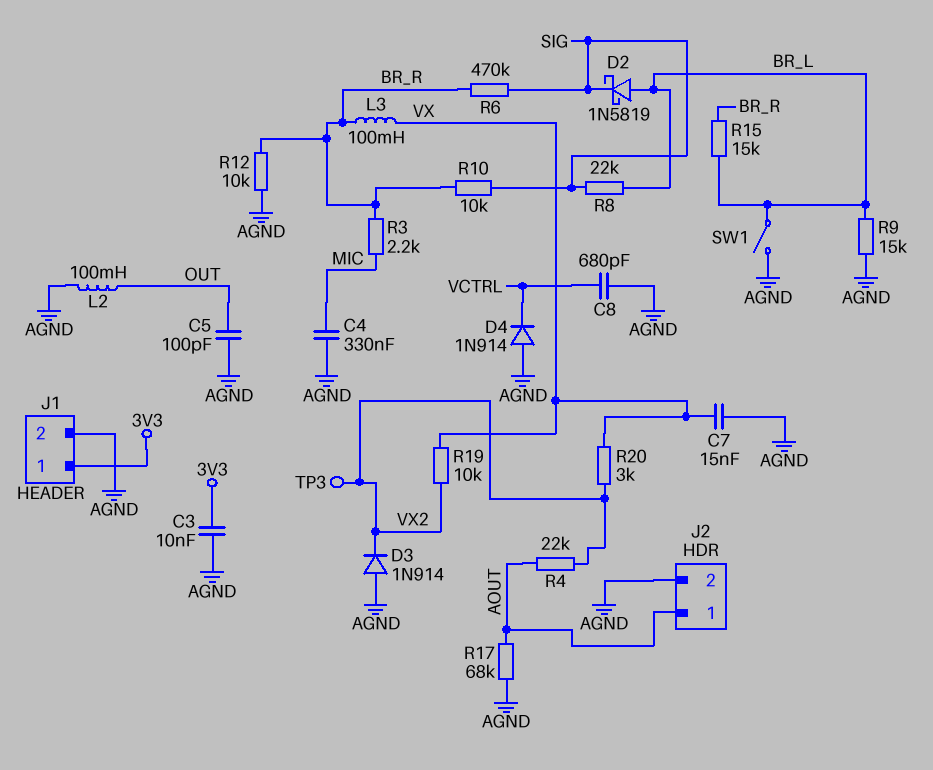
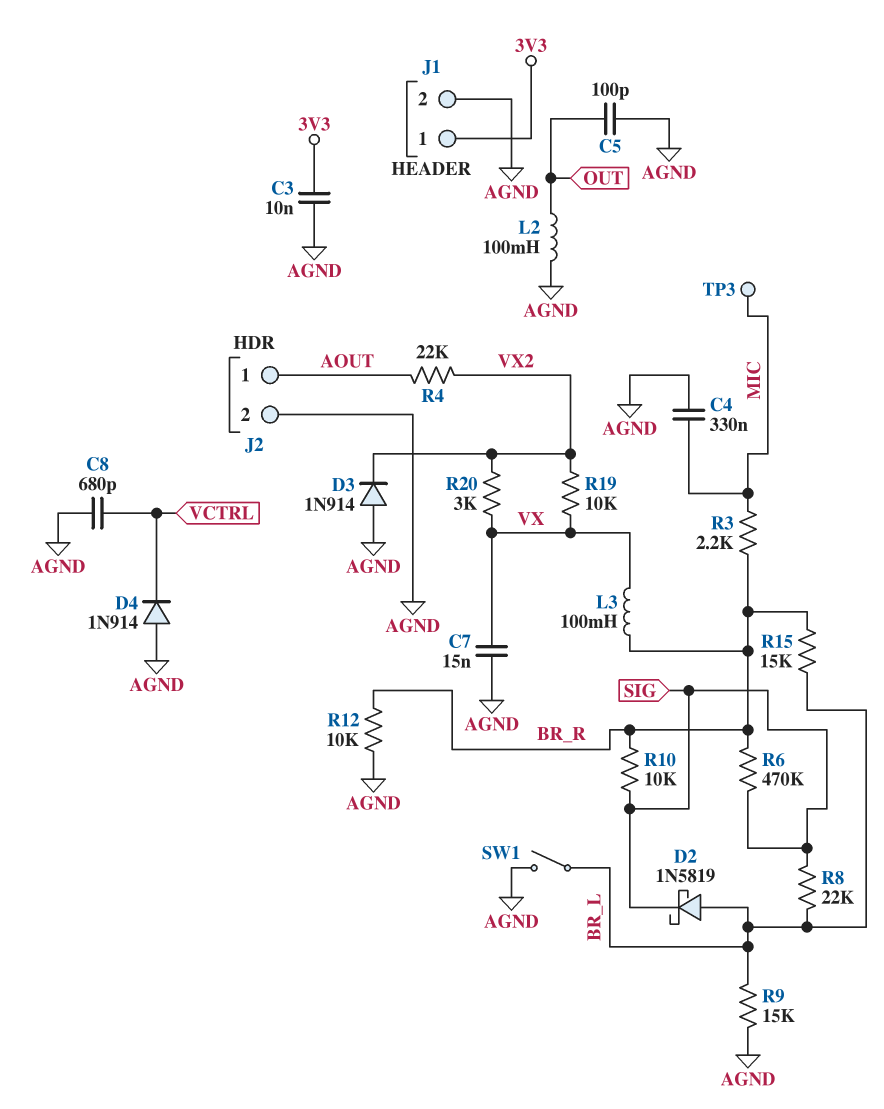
R17: 68k (AGND, AOUT) -> none
TP3: test point (VX2) -> test point (MIC)

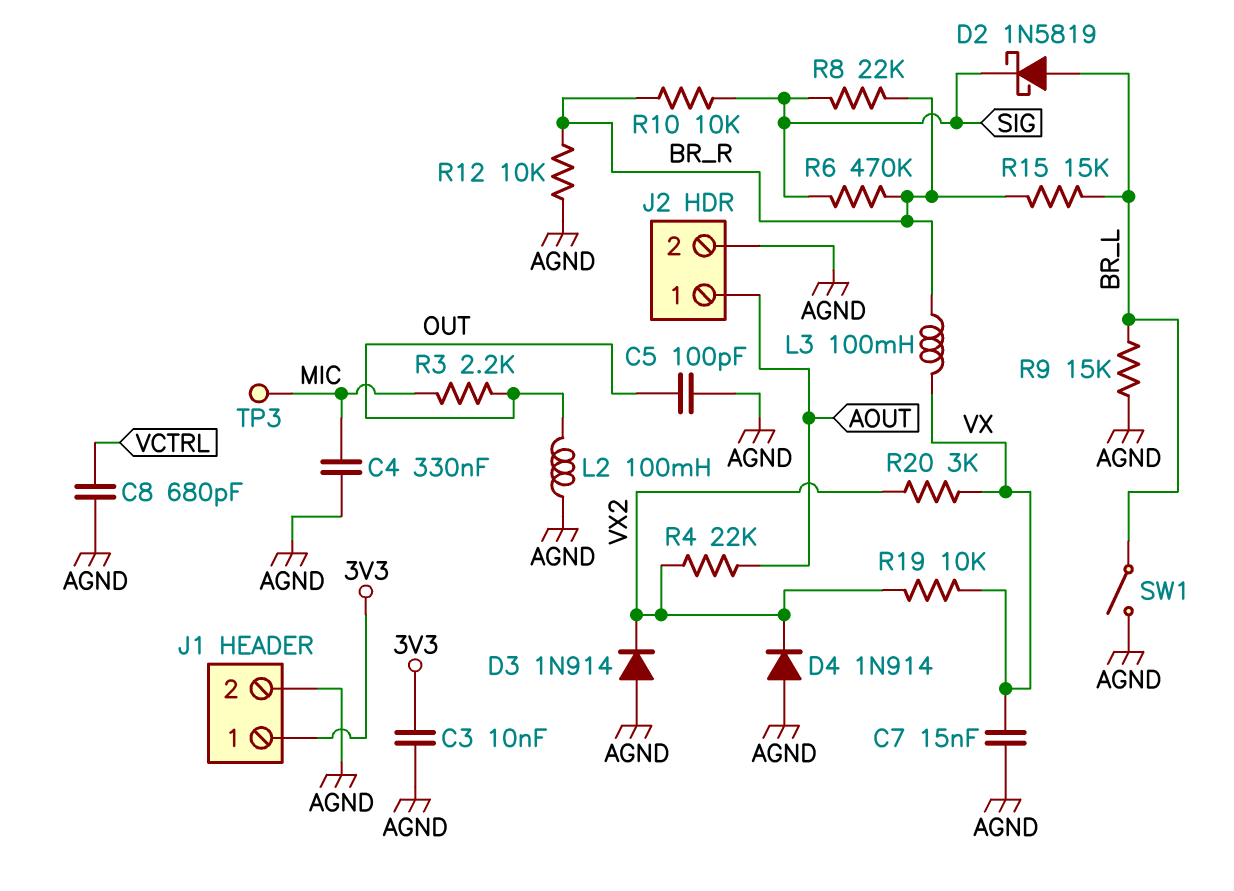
D4: diode 1N914 (A AGND, K VCTRL) -> diode 1N914 (A AGND, K VX2)
R3: 2.2k (BR_R, MIC) -> 2.2k (MIC, OUT)
R8: 22k (BR_L, SIG) -> 22k (BR_R, SIG)

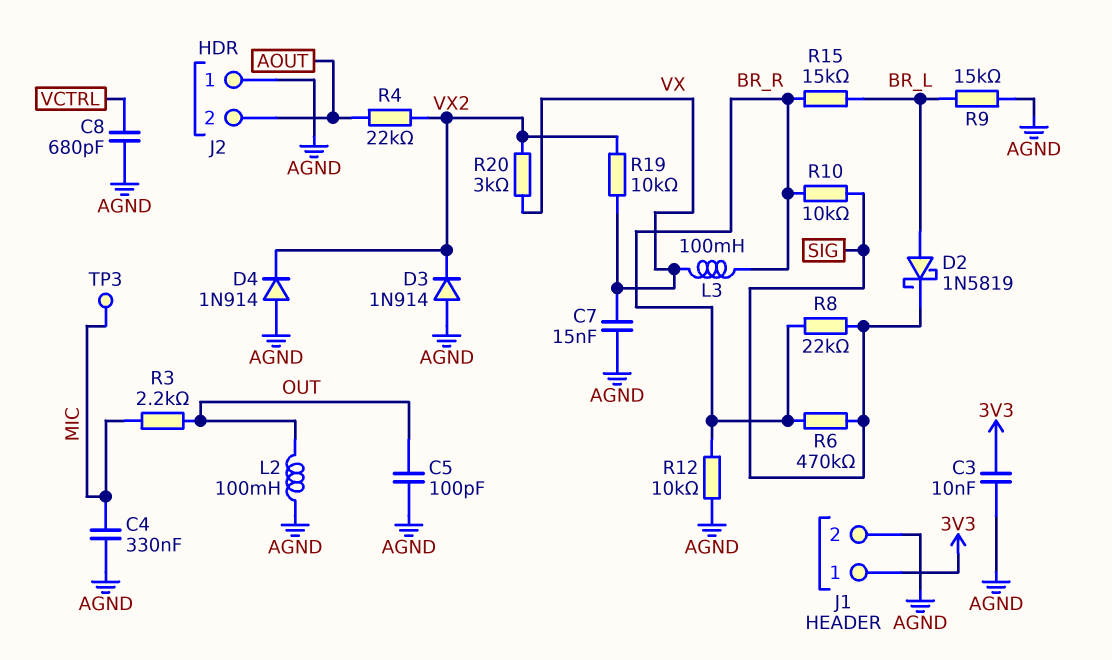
J2 pin 1: AOUT -> AGND
J2 pin 2: AGND -> AOUT
SW1: switch (AGND, BR_L) -> none

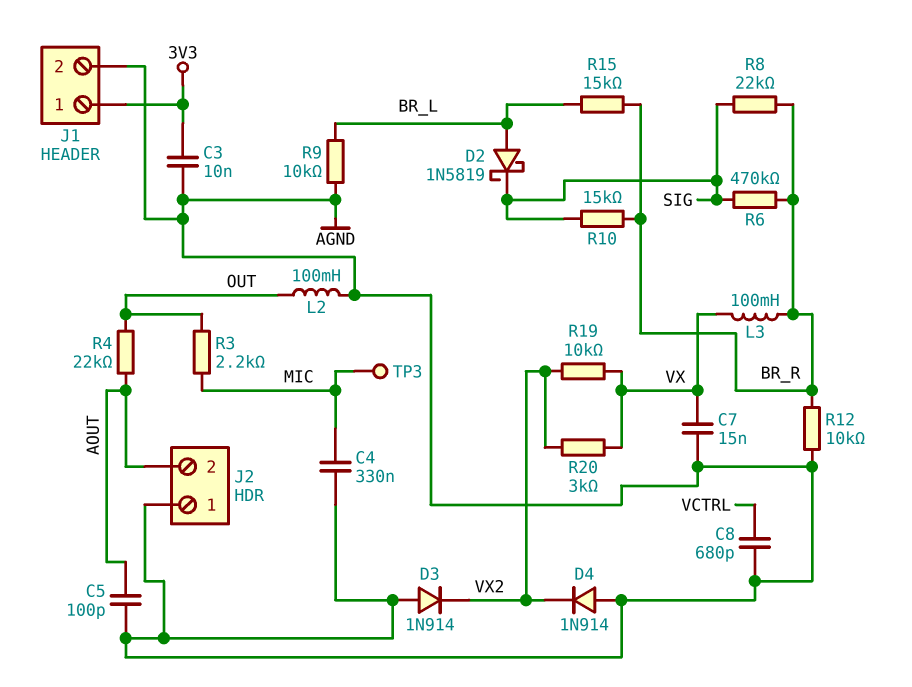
C5: 100pF (AGND, OUT) -> 100pF (AGND, AOUT)
R4: 22k (AOUT, VX2) -> 22k (AOUT, OUT)
R9: 15k (AGND, BR_L) -> 10k (AGND, BR_L)
R10: 10k (BR_R, SIG) -> 15k (BR_R, SIG)

